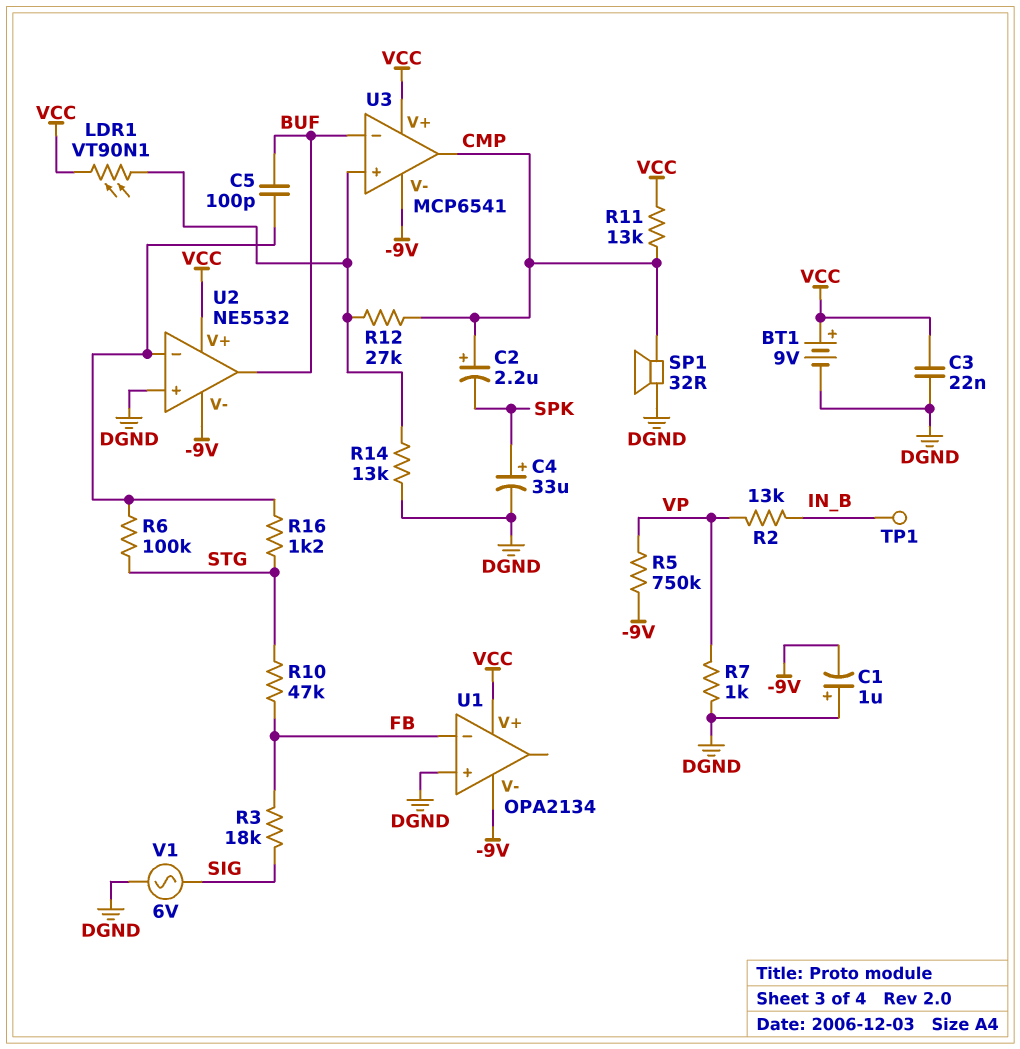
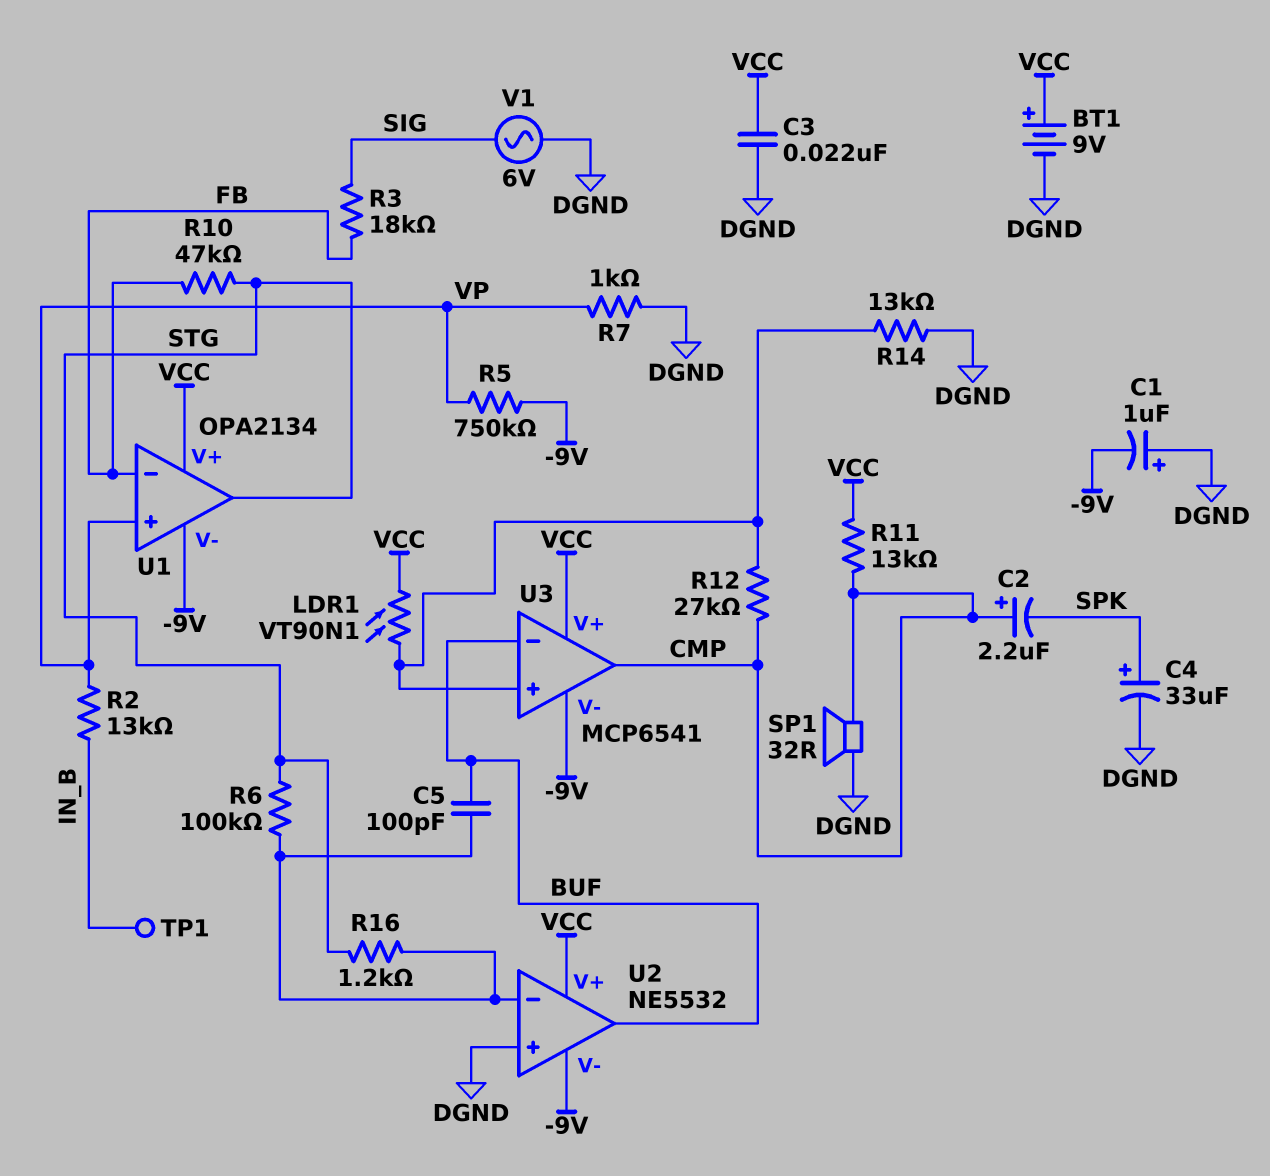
U1 pin in+: DGND -> VP
U1 pin out: none -> STG

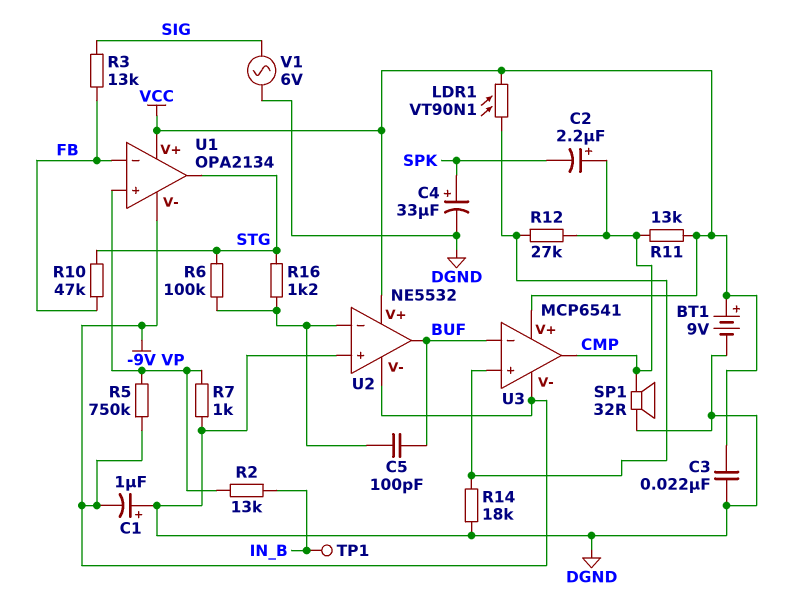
R3: 18k (FB, SIG) -> 13k (FB, SIG)
R14: 13k (DGND, U3/in+) -> 18k (DGND, U3/in+)

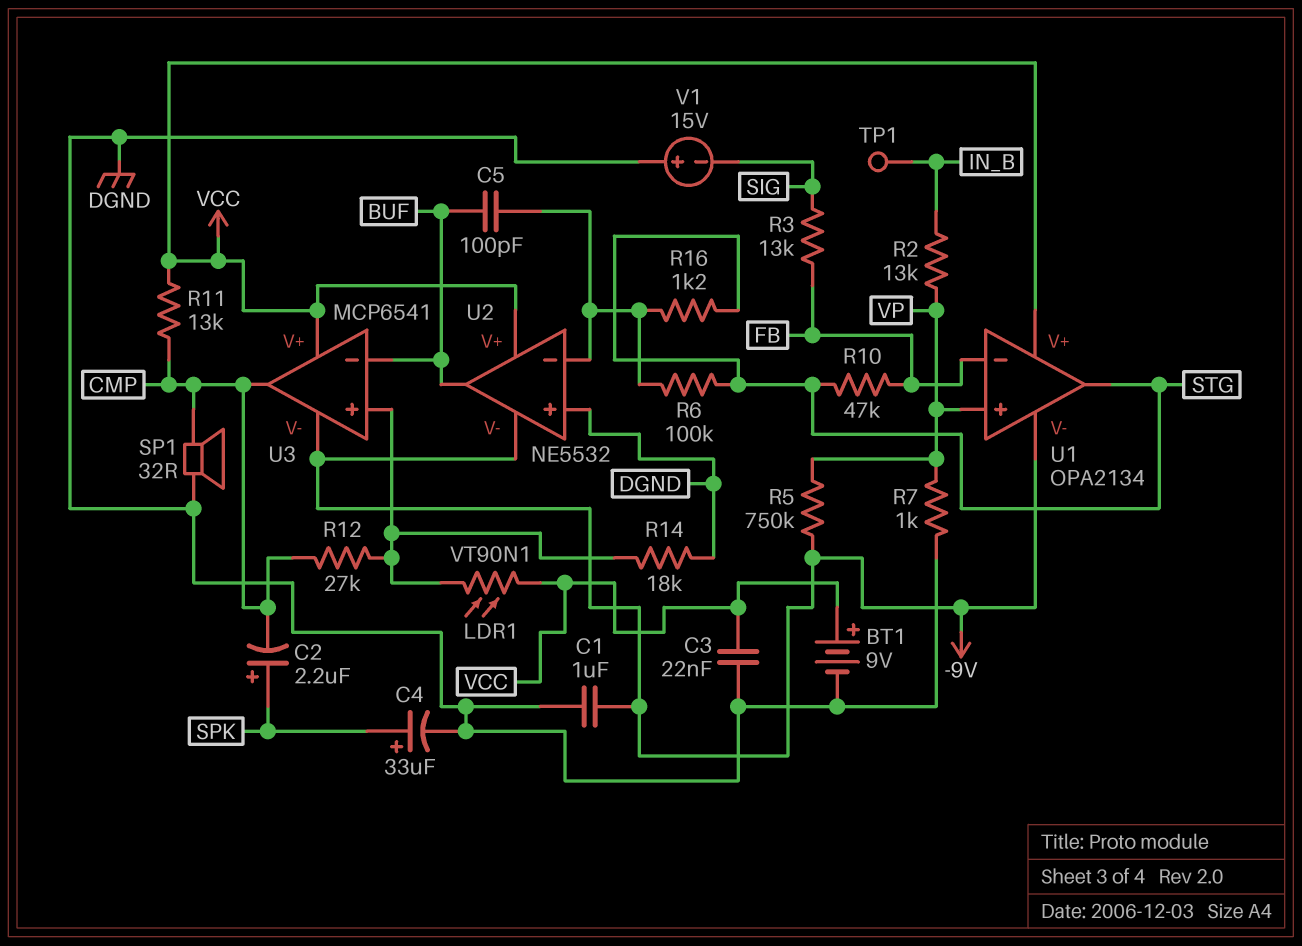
C1: 1uF (plus DGND, minus -9V) -> 1uF (-9V, DGND)
C2: 2.2uF (plus CMP, minus SPK) -> 2.2uF (plus SPK, minus CMP)
V1: AC 6V (DGND, SIG) -> 15V (plus DGND, minus SIG)

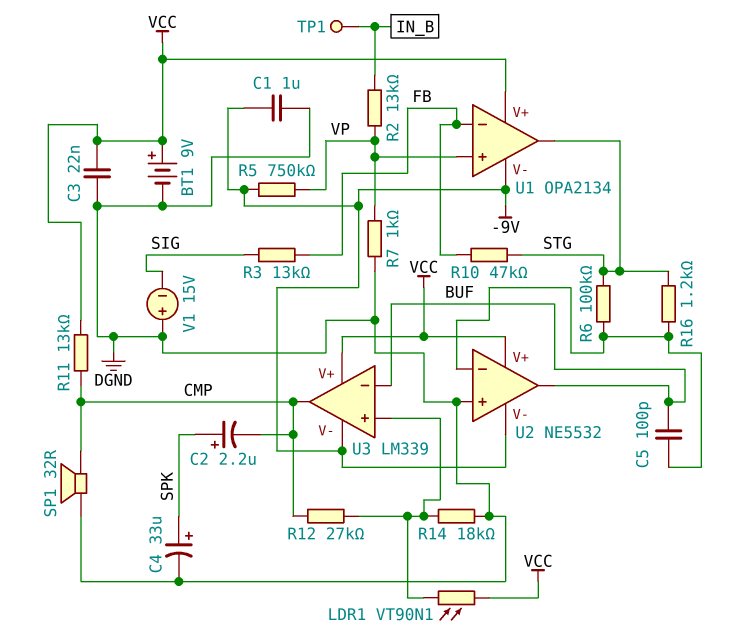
U3: MCP6541 -> LM339

